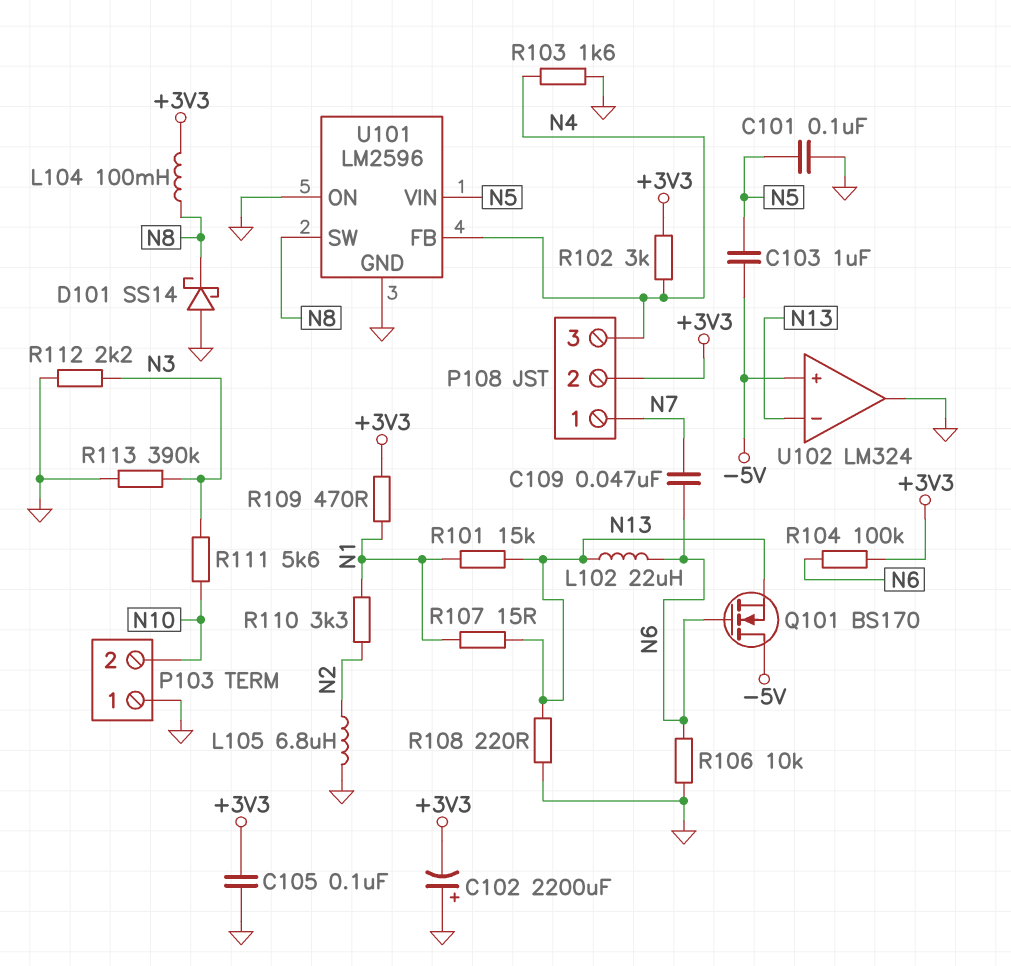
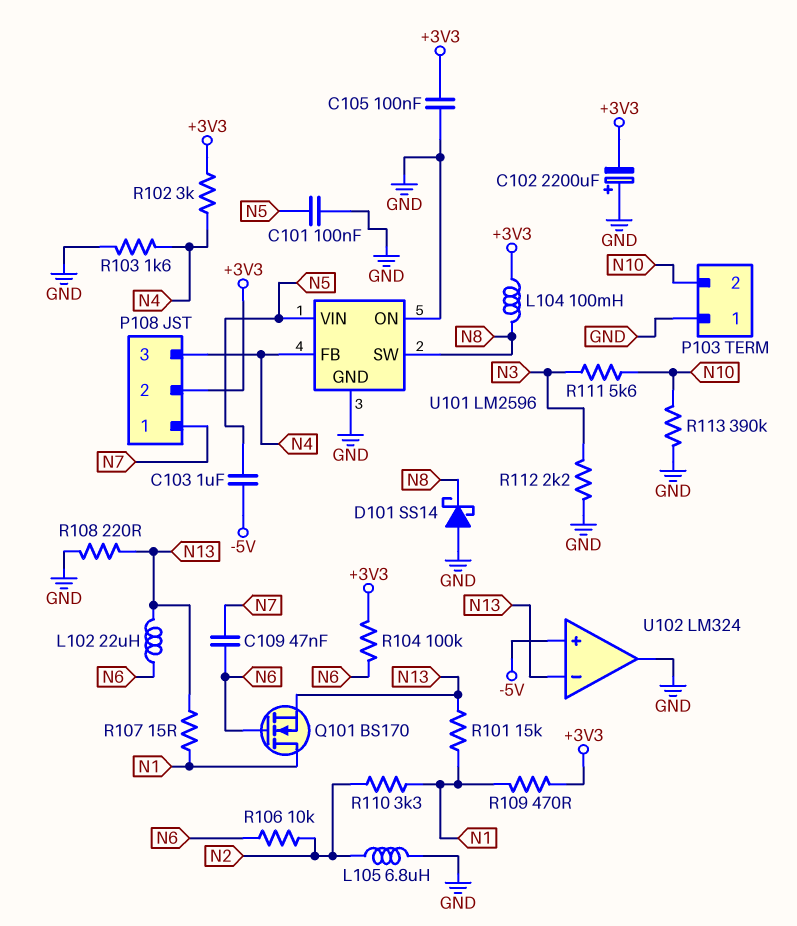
Q101: NMOS BS170 (G N6, D -5V, S N13) -> NMOS BS170 (G N6, D N1, S N13)
R106: 10k (GND, N6) -> 10k (N2, N6)
R113: 390k (GND, N3) -> 390k (GND, N10)

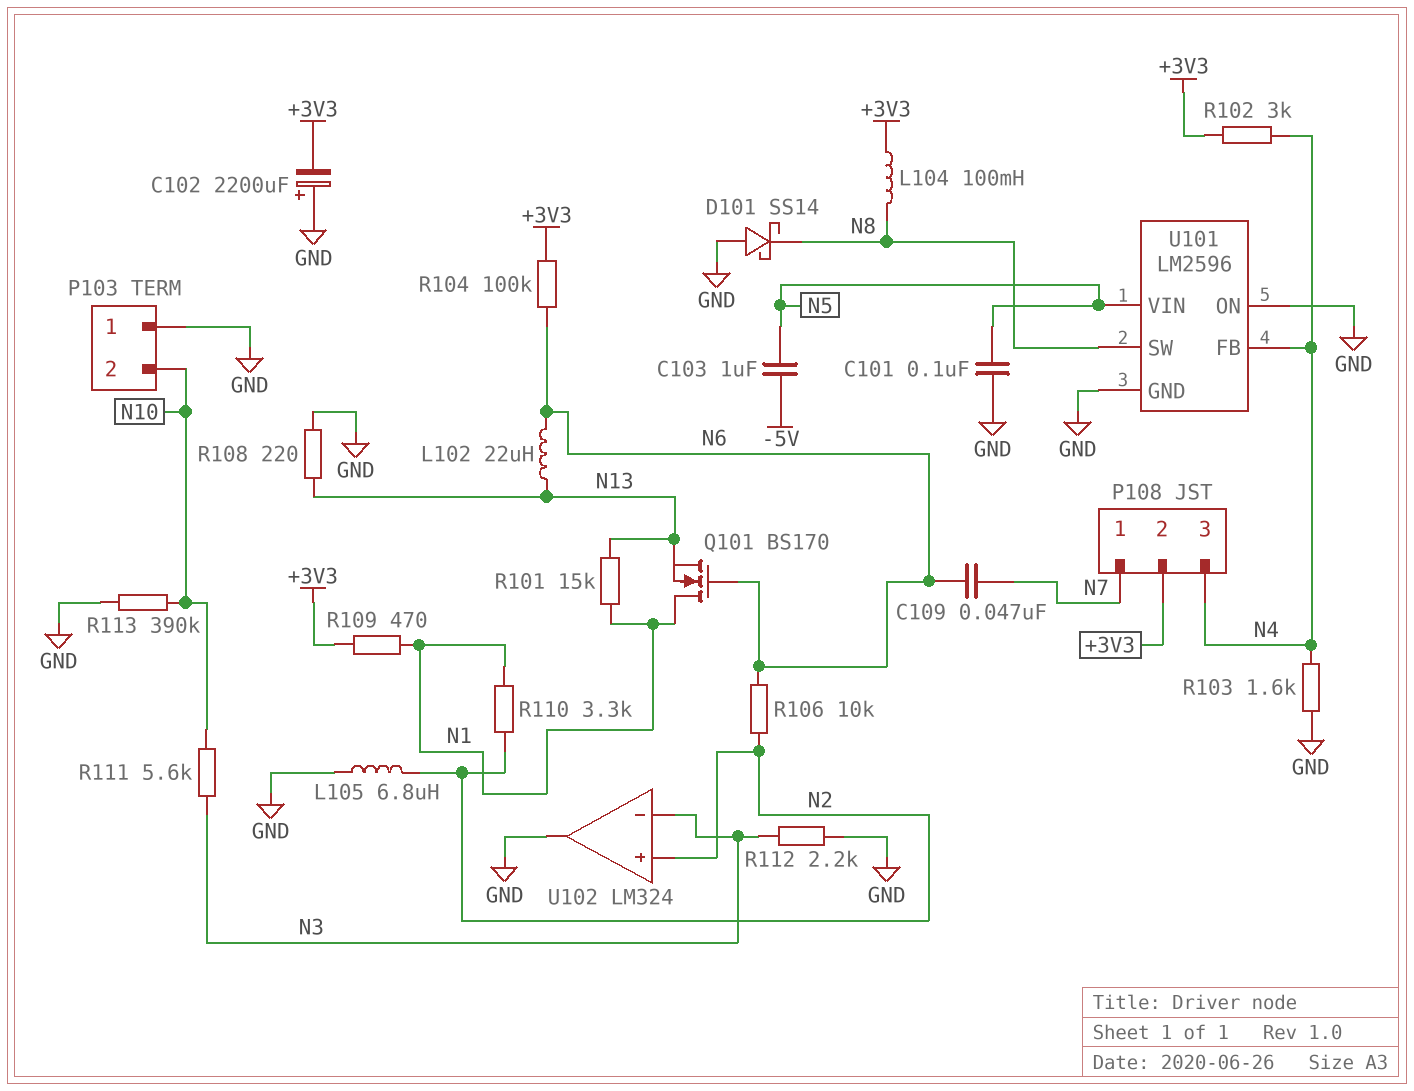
C105: 100nF (+3V3, GND) -> none
R107: 15 (N1, N13) -> none
U102 pin in+: -5V -> N2
U102 pin in-: N13 -> N3

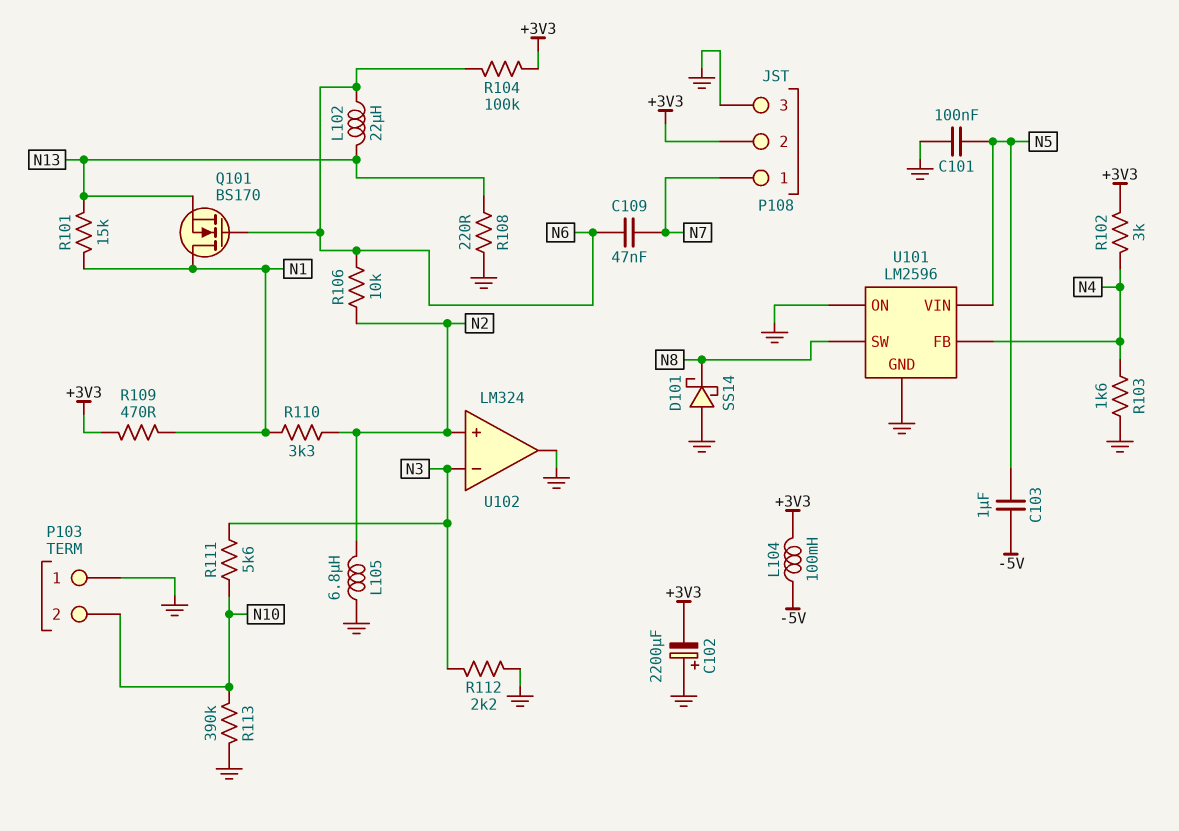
L104: 100mH (+3V3, N8) -> 100mH (+3V3, -5V)
P108 pin 3: N4 -> GND

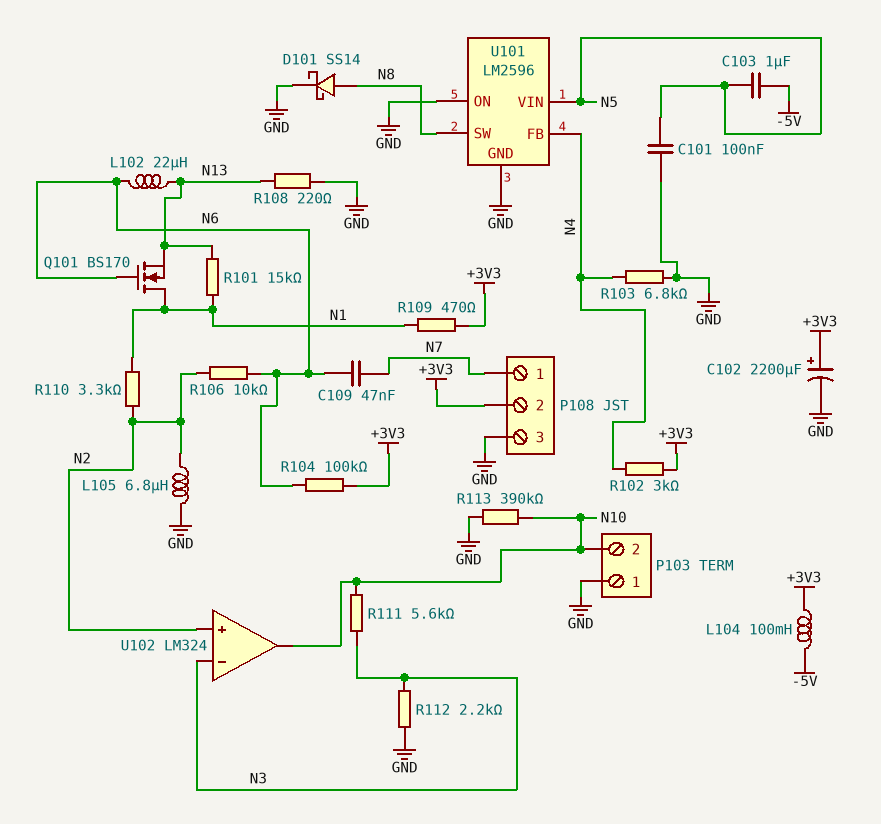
C102: 2200uF (plus GND, minus +3V3) -> 2200uF (plus +3V3, minus GND)
D101: schottky SS14 (A GND, K N8) -> schottky SS14 (A N8, K GND)
R103: 1.6k (GND, N4) -> 6.8k (GND, N4)
U102 pin out: GND -> N10

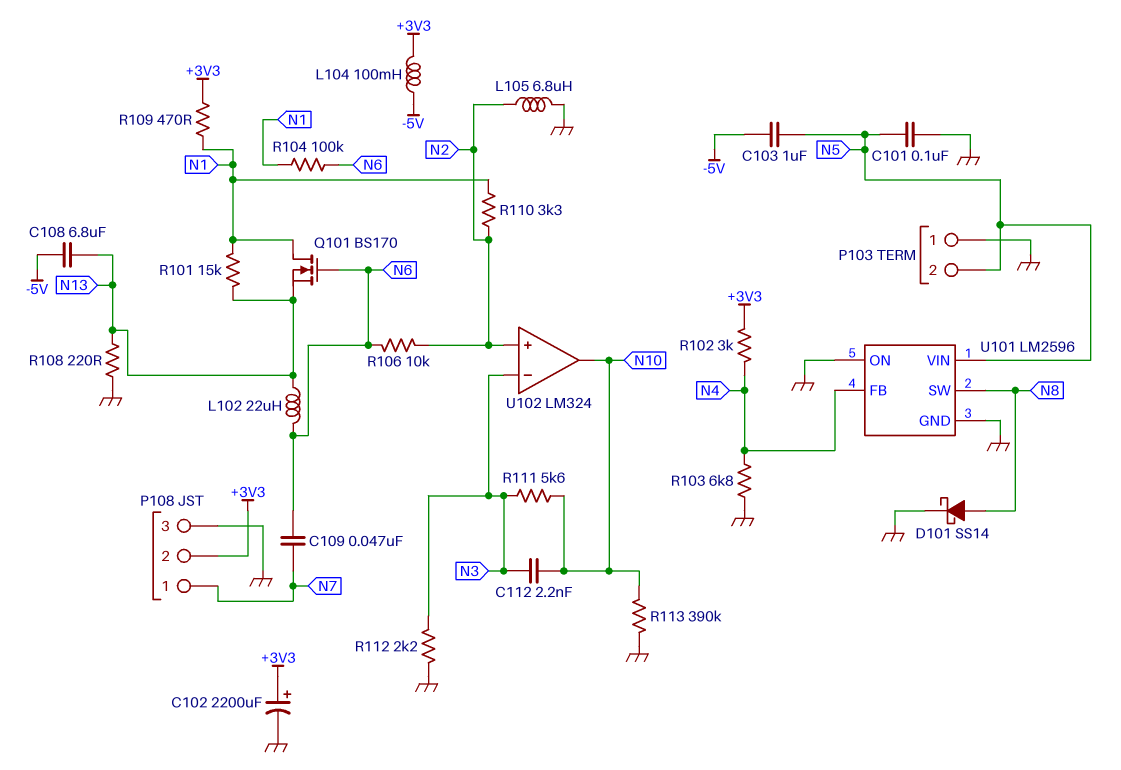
C108: none -> 6.8uF (-5V, N13)
C112: none -> 2.2nF (N3, N10)
P103 pin 2: N10 -> N5
R104: 100k (+3V3, N6) -> 100k (N1, N6)

